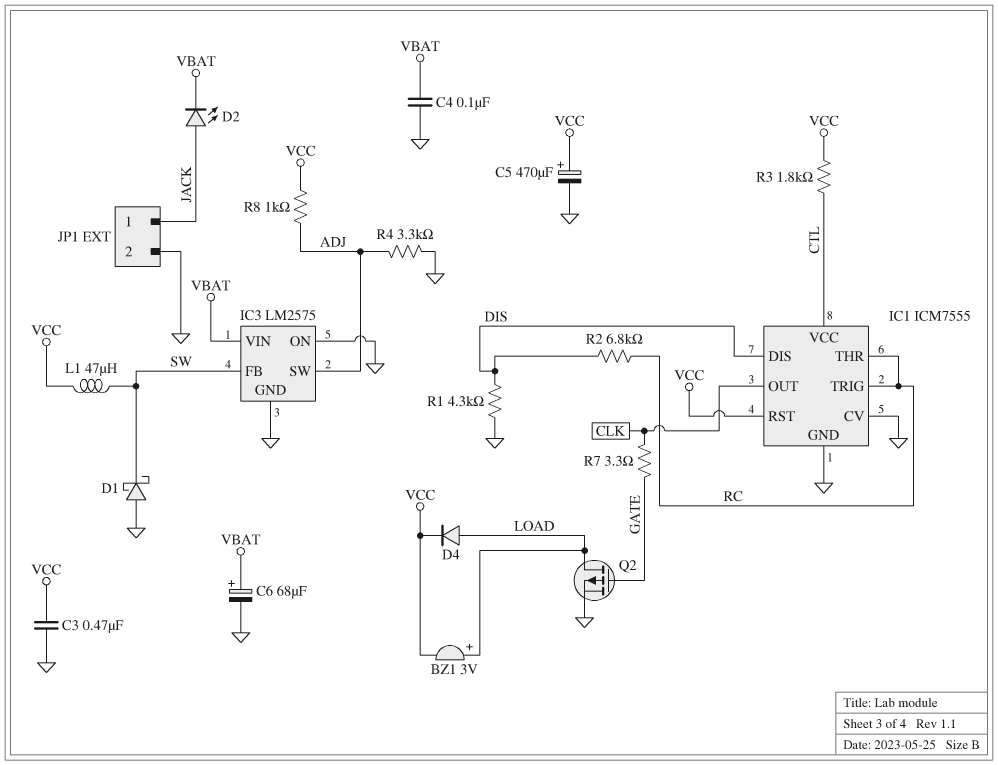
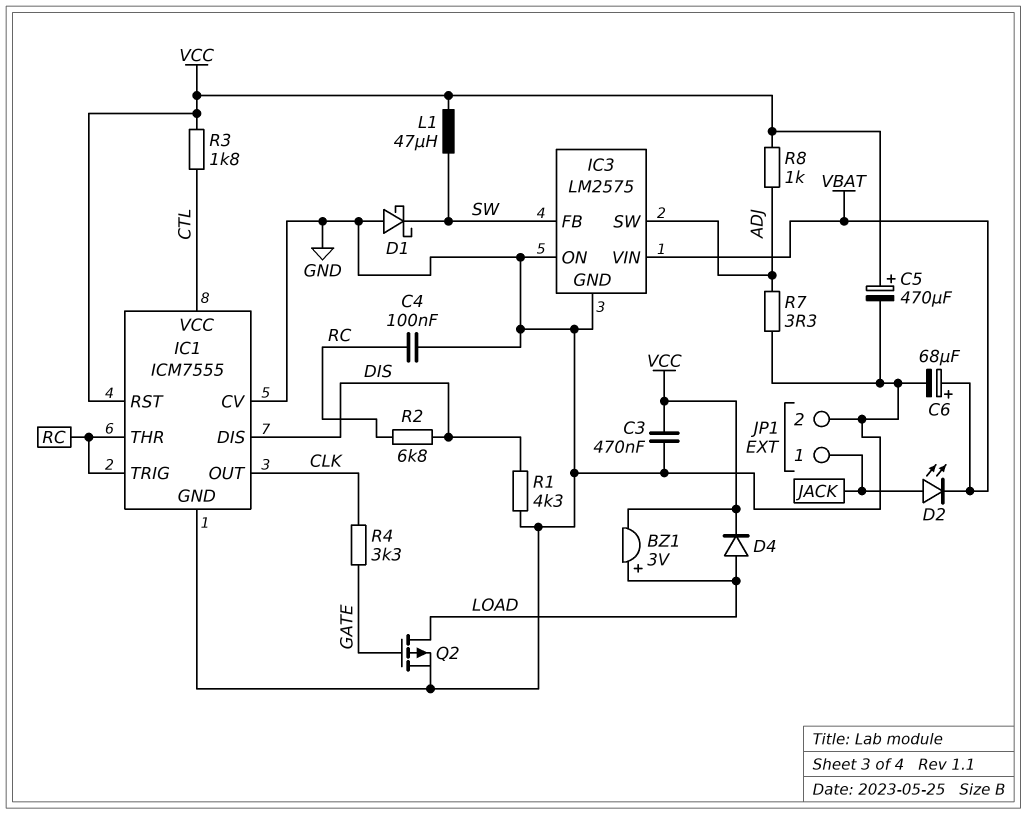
C4: 100nF (GND, VBAT) -> 100nF (GND, RC)
R4: 3.3k (ADJ, GND) -> 3.3k (CLK, GATE)
R7: 3.3 (CLK, GATE) -> 3.3 (ADJ, GND)

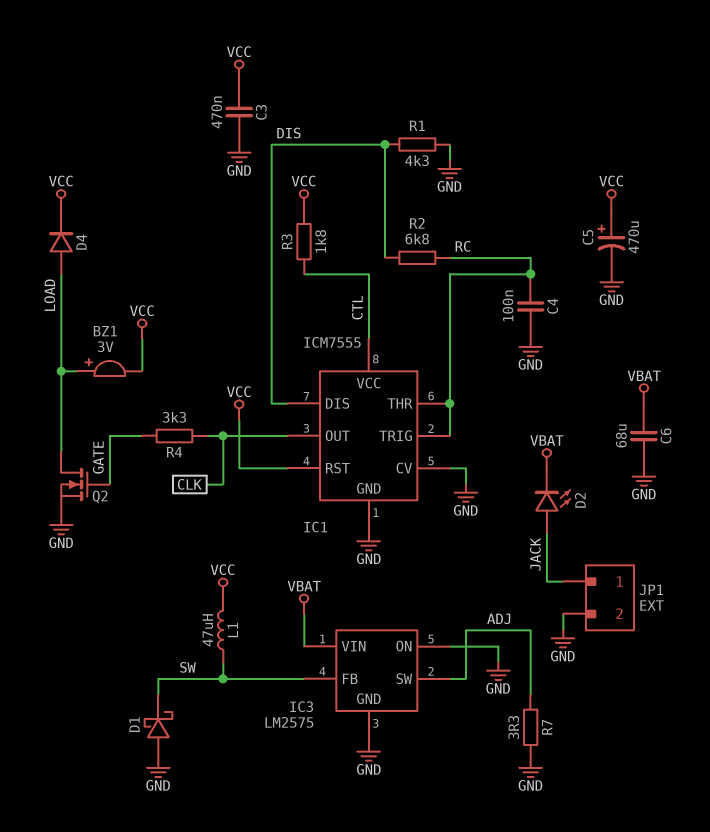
C6: 68uF (plus VBAT, minus GND) -> 68uF (GND, VBAT)
Q2: PMOS (G GATE, D LOAD, S GND) -> NMOS (G GATE, D LOAD, S GND)
R8: 1k (ADJ, VCC) -> none

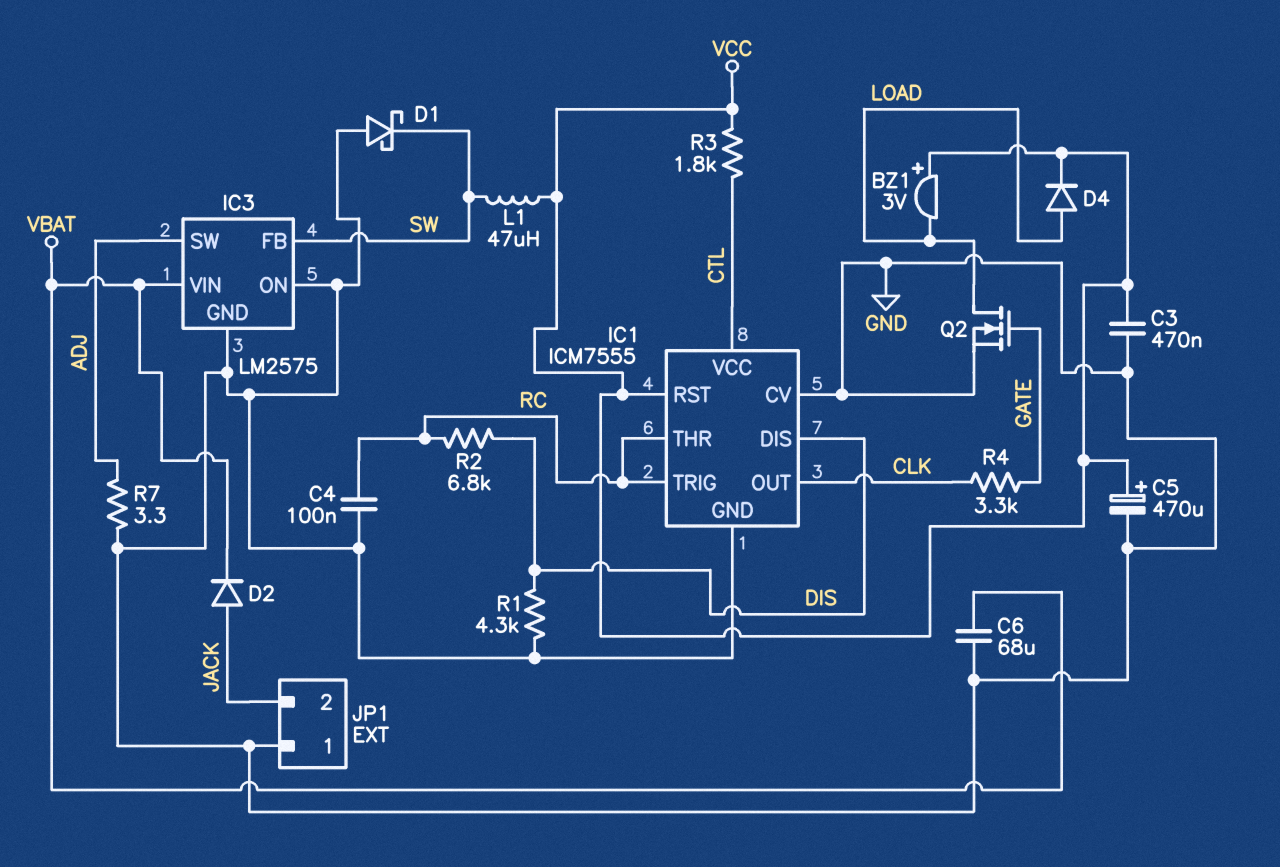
BZ1: buzzer 3V (plus LOAD, minus VCC) -> buzzer 3V (plus VCC, minus LOAD)
D2: LED (A JACK, K VBAT) -> diode (A JACK, K VBAT)
JP1 pin 1: JACK -> GND
JP1 pin 2: GND -> JACK

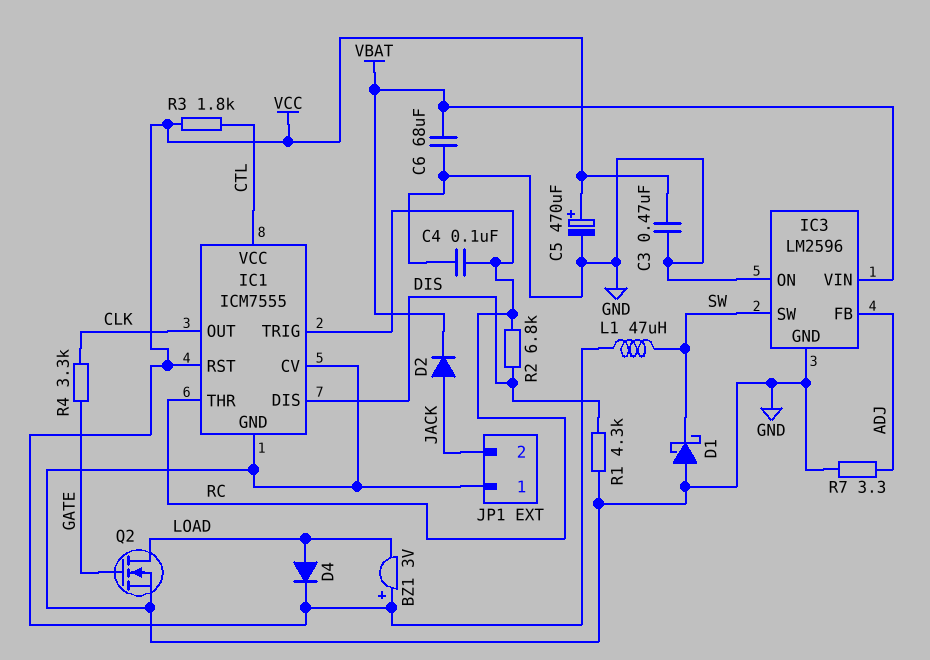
IC3: LM2575 -> LM2596
IC3 pin FB: SW -> ADJ
IC3 pin SW: ADJ -> SW

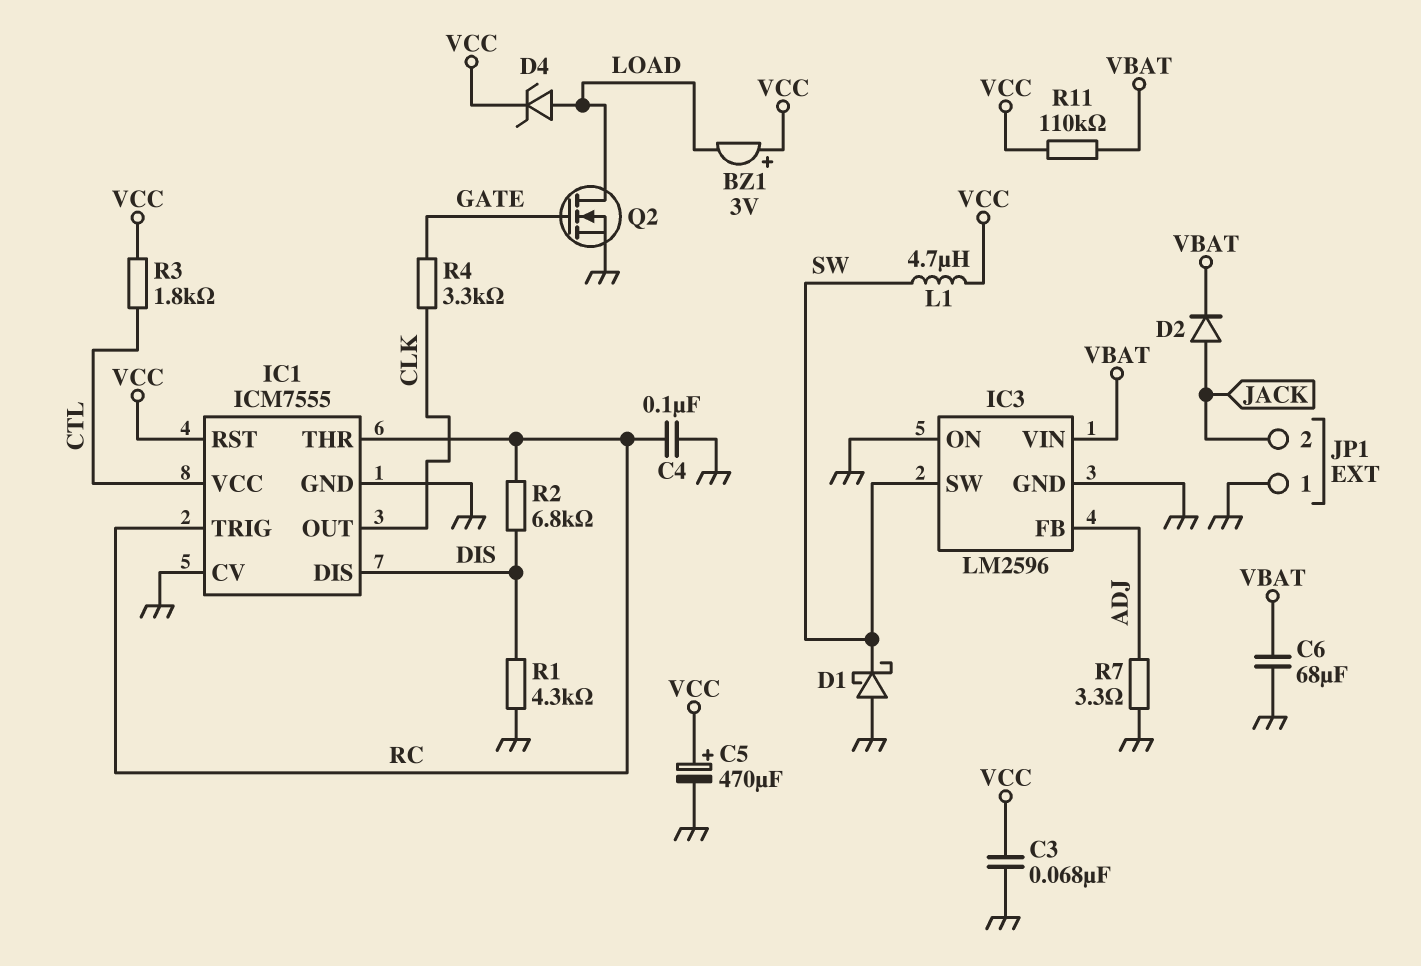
C3: 470nF (GND, VCC) -> 68nF (GND, VCC)
D4: diode (A LOAD, K VCC) -> zener (A LOAD, K VCC)
L1: 47uH (SW, VCC) -> 4.7uH (SW, VCC)
R11: none -> 110k (VBAT, VCC)

